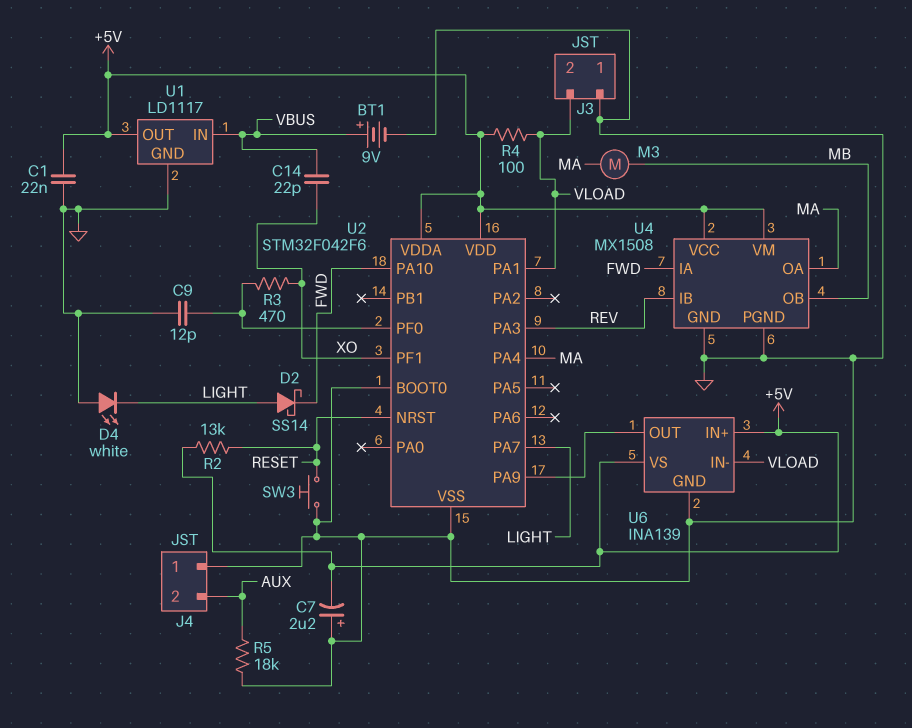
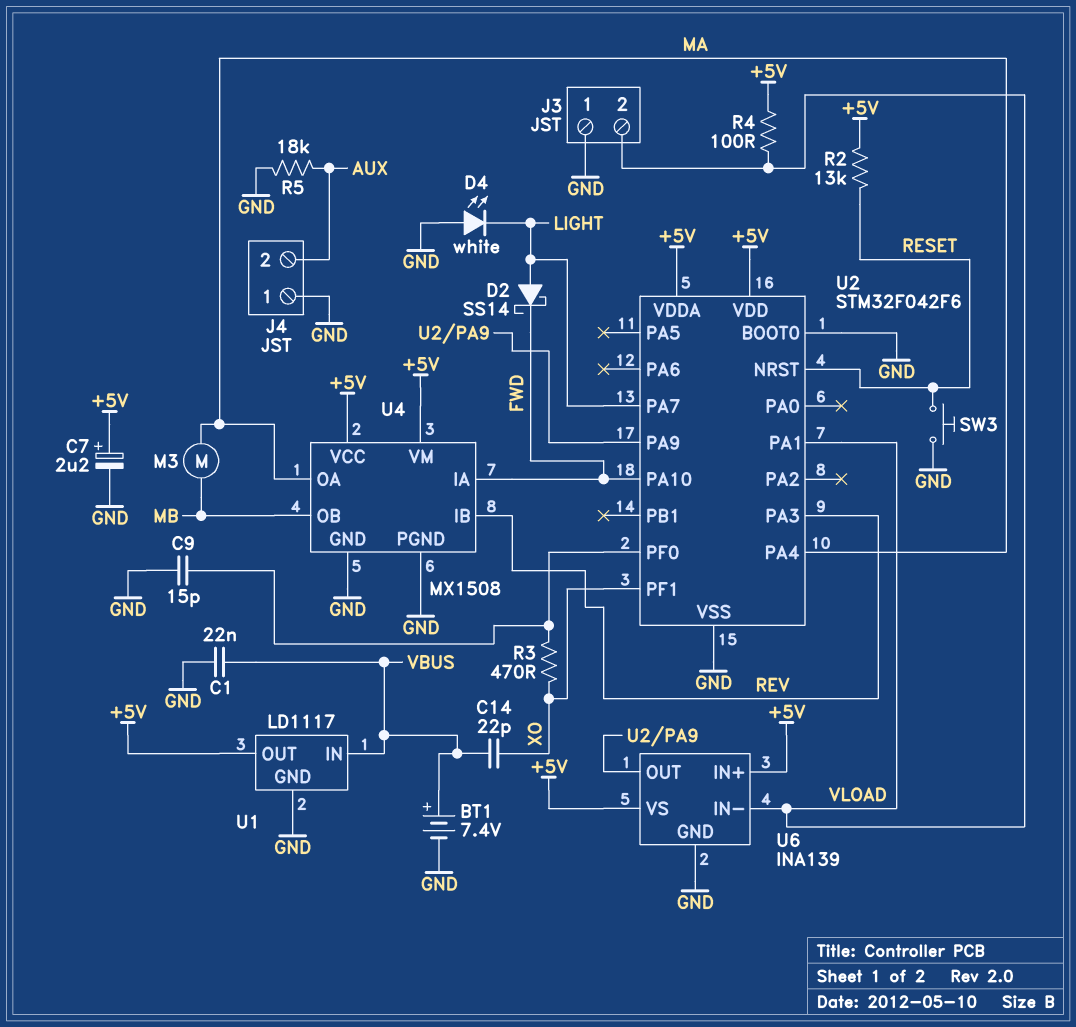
BT1: 9V (plus VBUS, minus GND) -> 7.4V (plus VBUS, minus GND)
C1: 22nF (+5V, GND) -> 22nF (GND, VBUS)
C7: 2.2uF (plus GND, minus +5V) -> 2.2uF (plus +5V, minus GND)
C9: 12pF (GND, U2/PF0) -> 15pF (GND, U2/PF0)

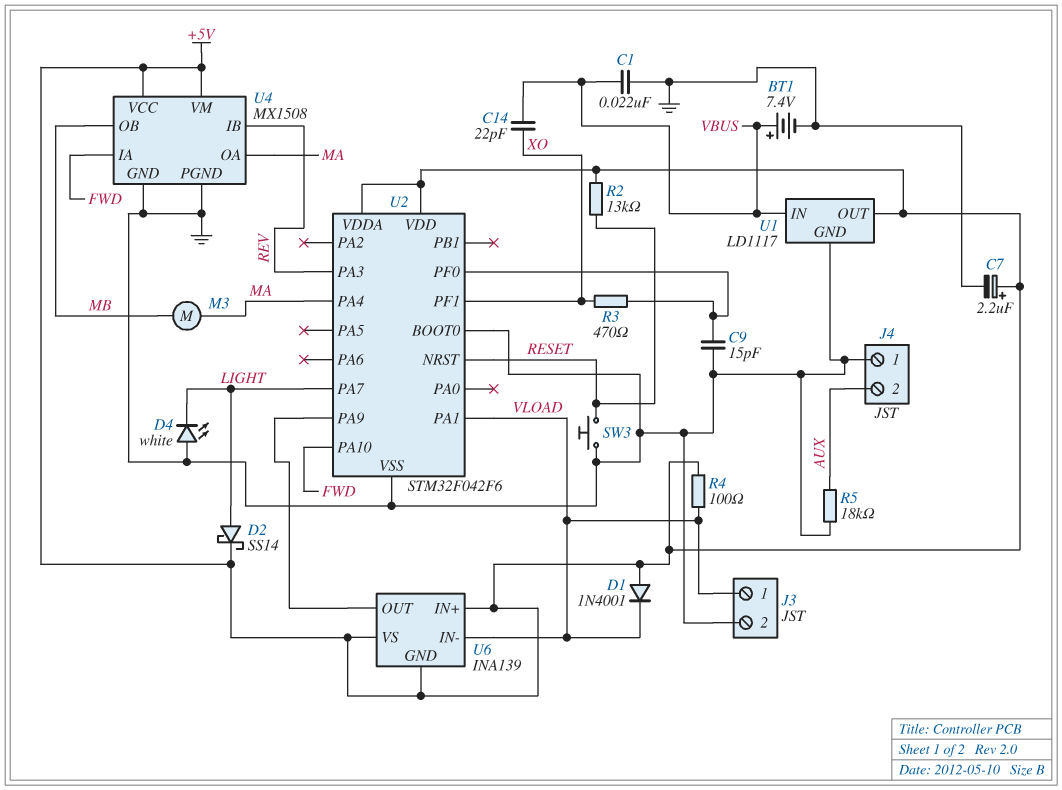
D1: none -> diode 1N4001 (A +5V, K VLOAD)
D2: schottky SS14 (A LIGHT, K FWD) -> schottky SS14 (A LIGHT, K +5V)
J3 pin 1: GND -> VLOAD
J3 pin 2: VLOAD -> GND
U6 pin GND: GND -> +5V

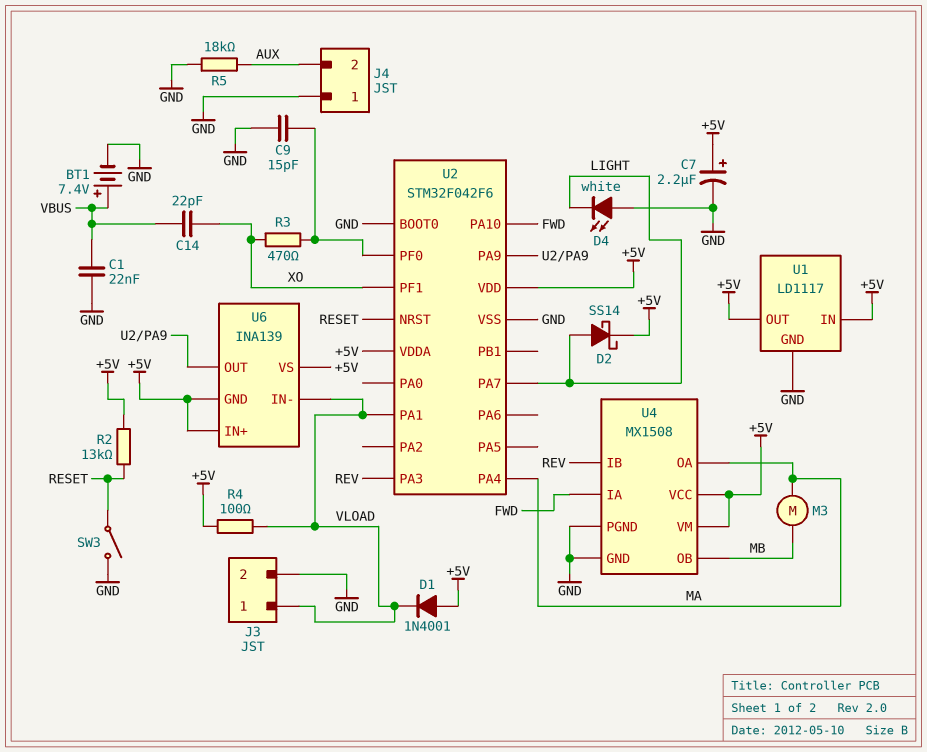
SW3: button (GND, RESET) -> switch (GND, RESET)
U1 pin IN: VBUS -> +5V

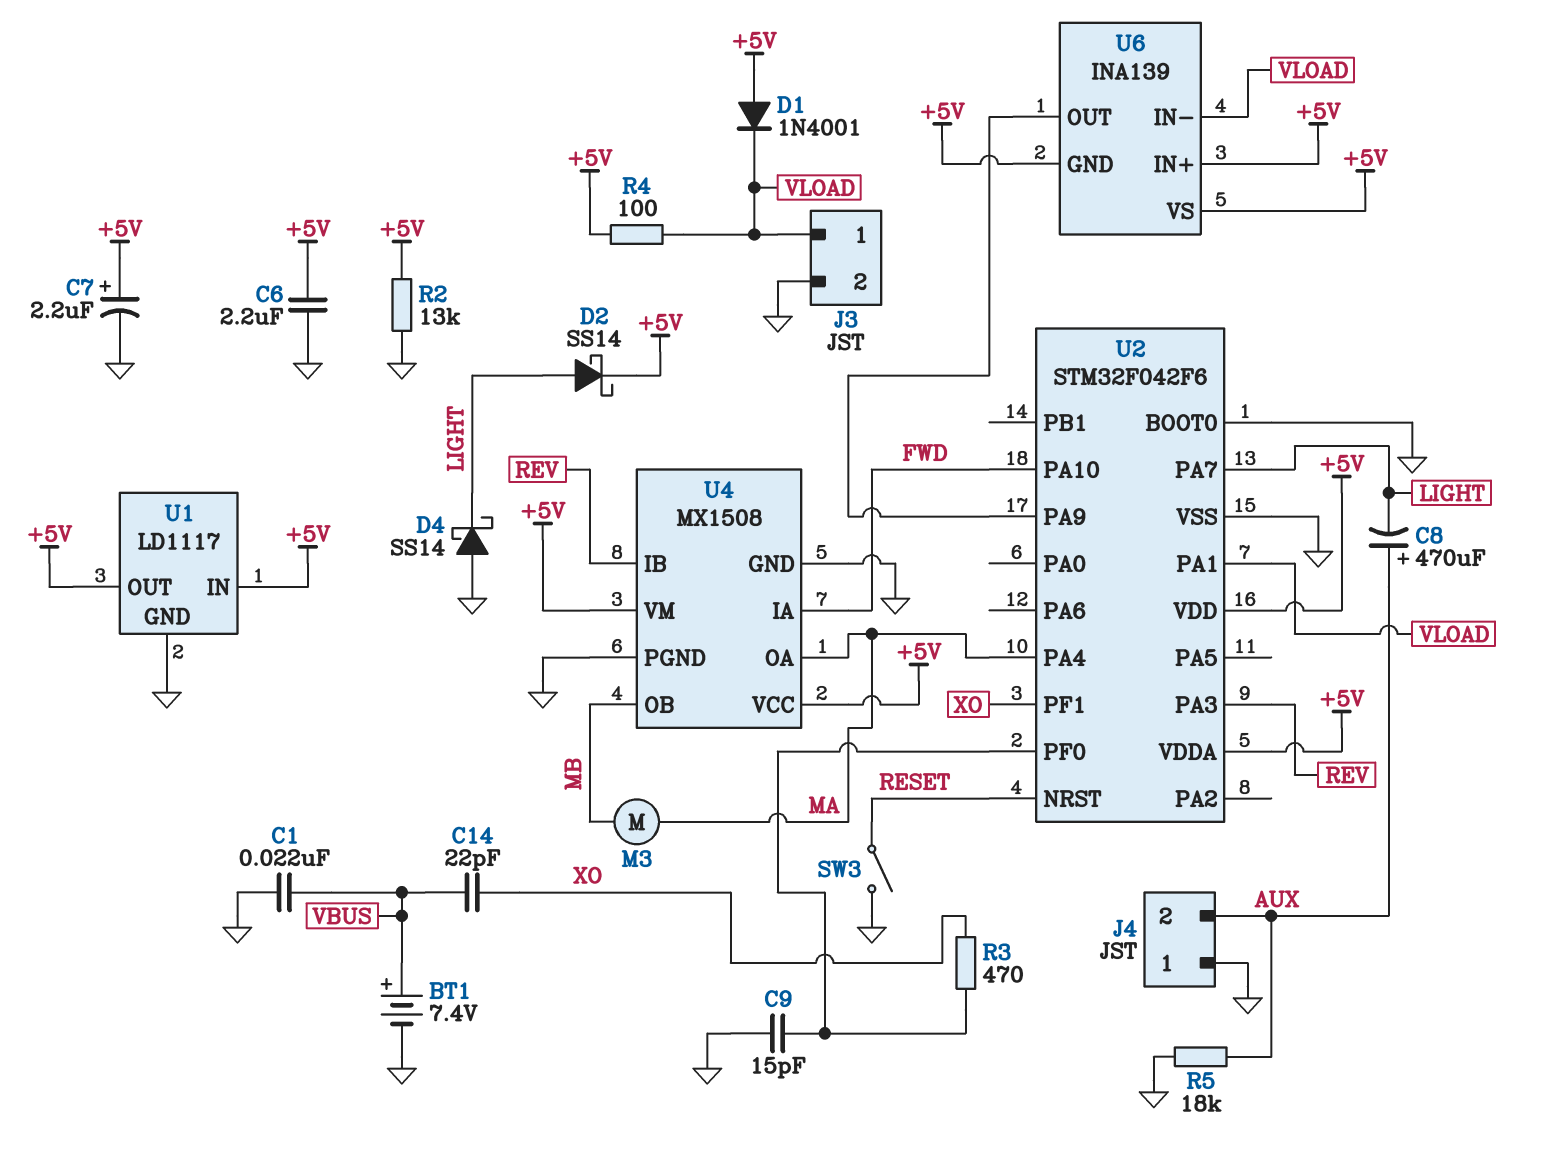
C6: none -> 2.2uF (+5V, GND)
C8: none -> 470uF (plus AUX, minus LIGHT)
D4: LED white (A GND, K LIGHT) -> schottky SS14 (A GND, K LIGHT)
R2: 13k (+5V, RESET) -> 13k (+5V, GND)

